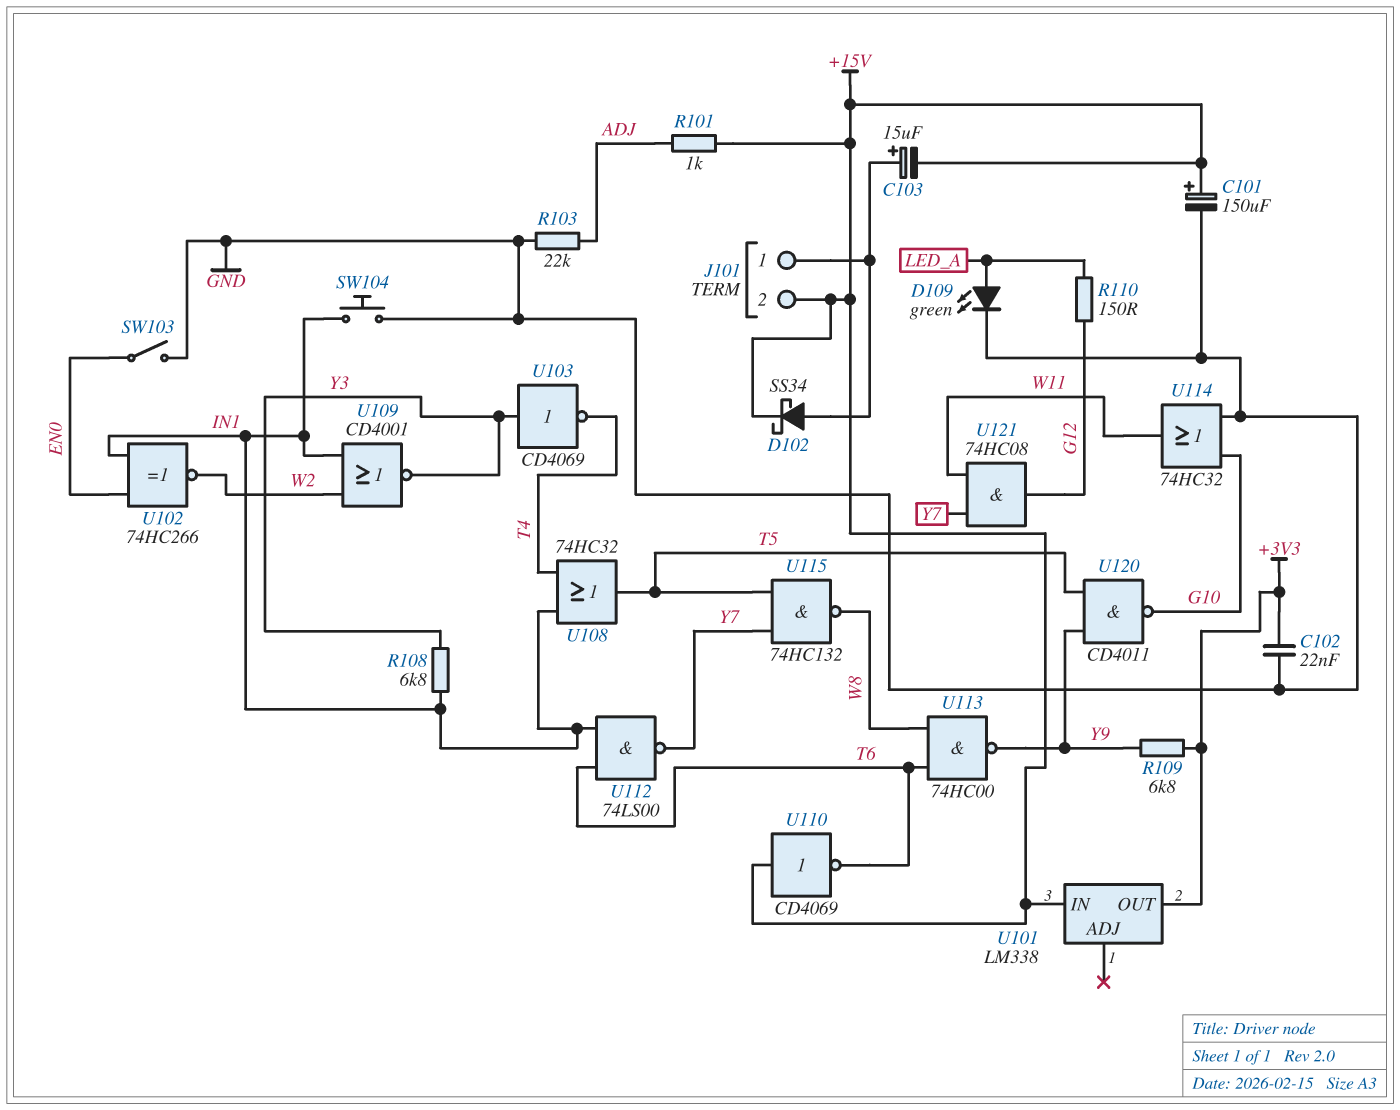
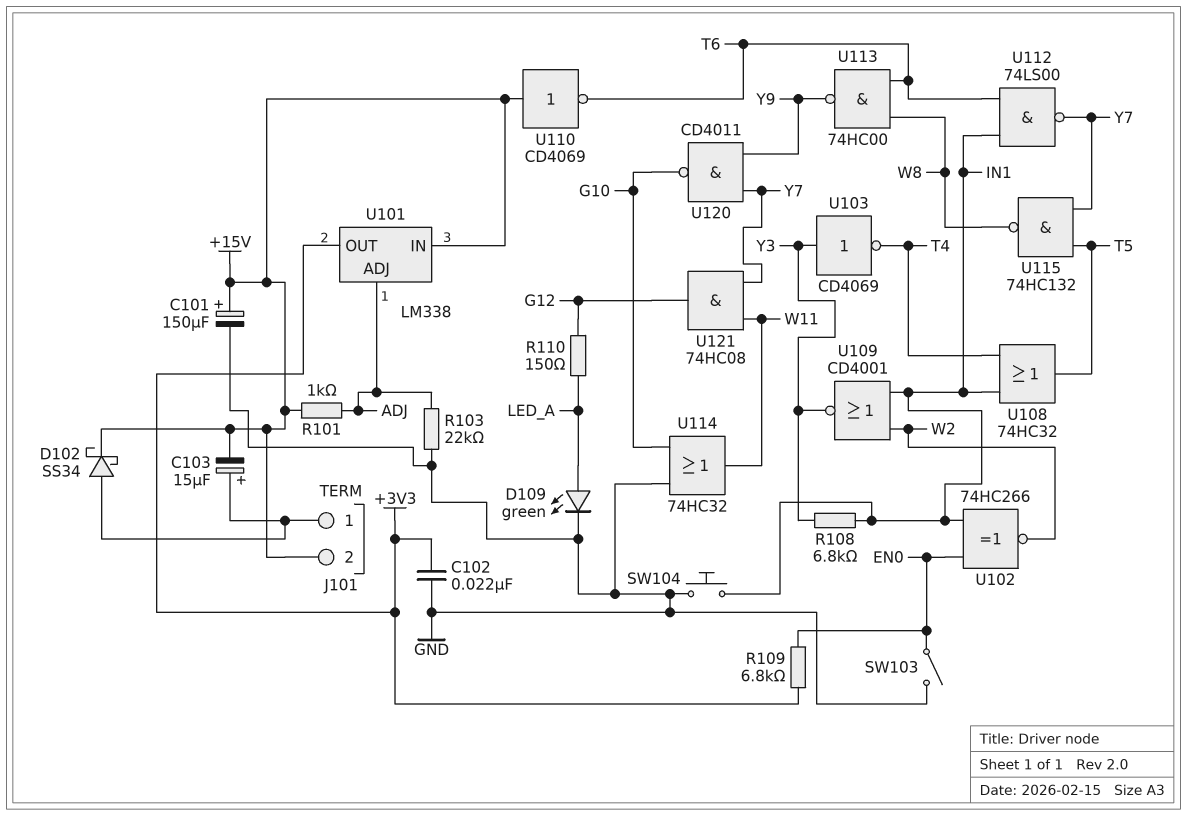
R109: 6.8k (+3V3, Y9) -> 6.8k (+3V3, EN0)
U101 pin ADJ: none -> ADJ
U120: NAND CD4011 (in T5, in Y9, out G10) -> NAND CD4011 (in Y7, in Y9, out G10)

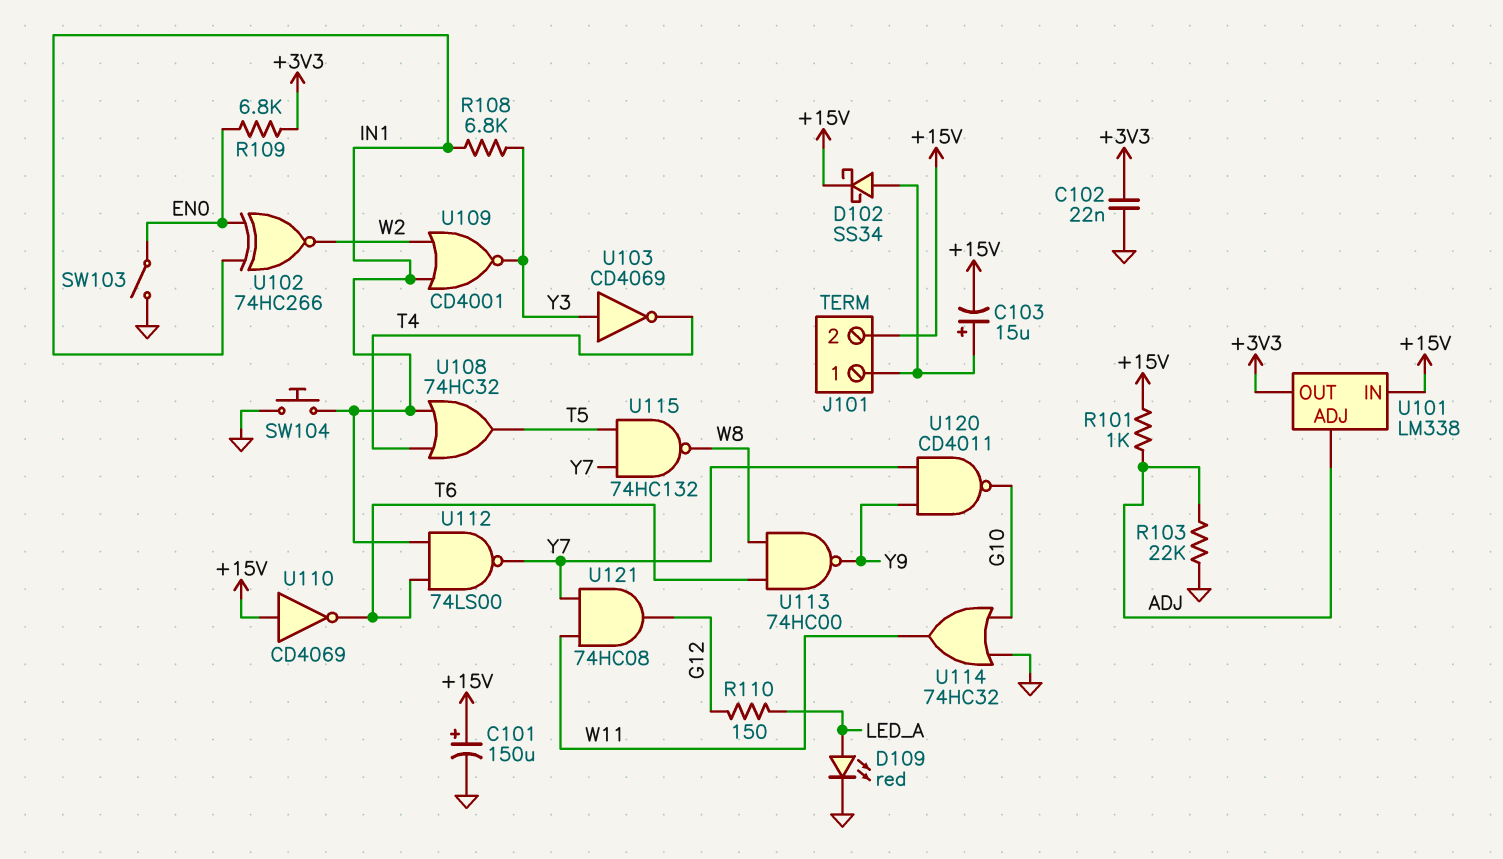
D109: LED green (A LED_A, K GND) -> LED red (A LED_A, K GND)

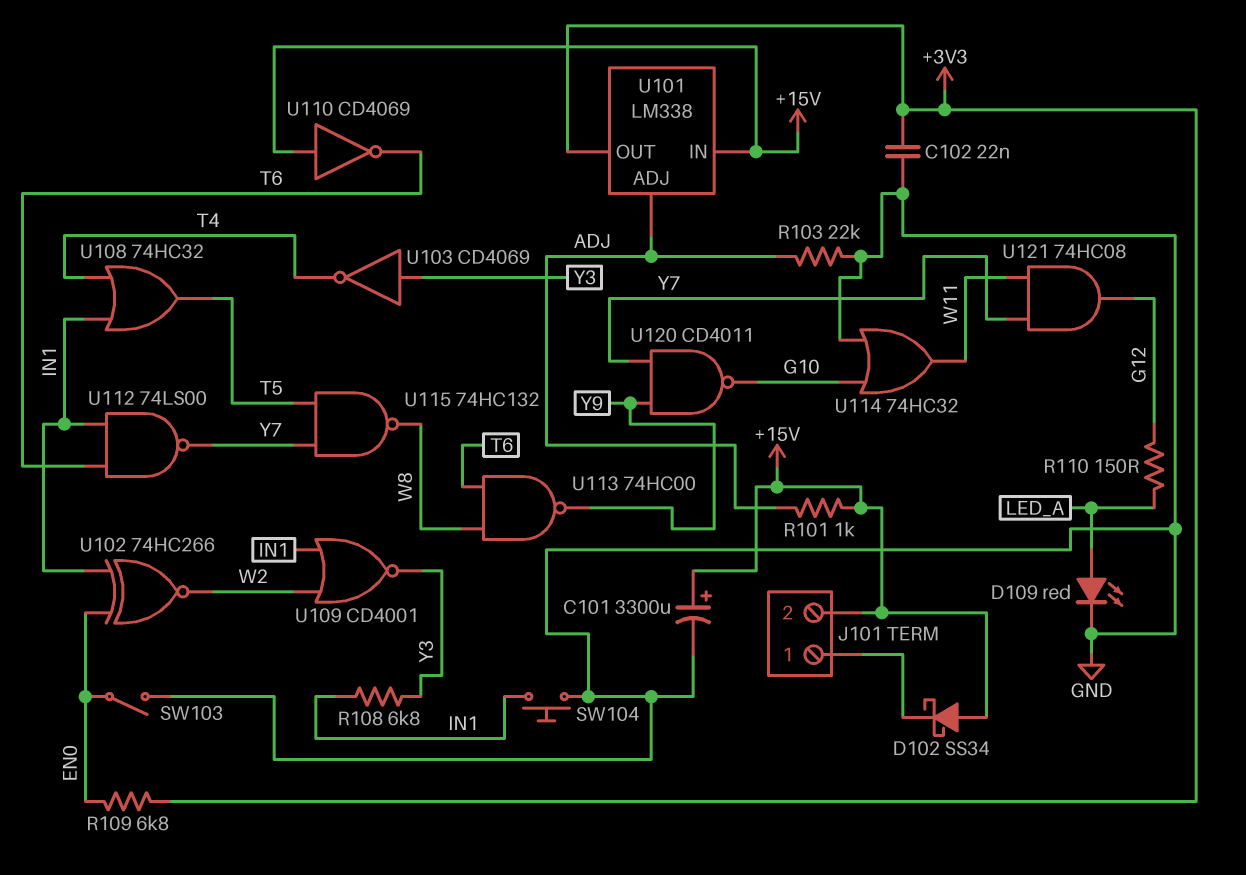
C101: 150uF (plus +15V, minus GND) -> 3300uF (plus +15V, minus GND)
C103: 15uF (plus J101/1, minus +15V) -> none
D102: schottky SS34 (A J101/1, K +15V) -> schottky SS34 (A +15V, K J101/1)

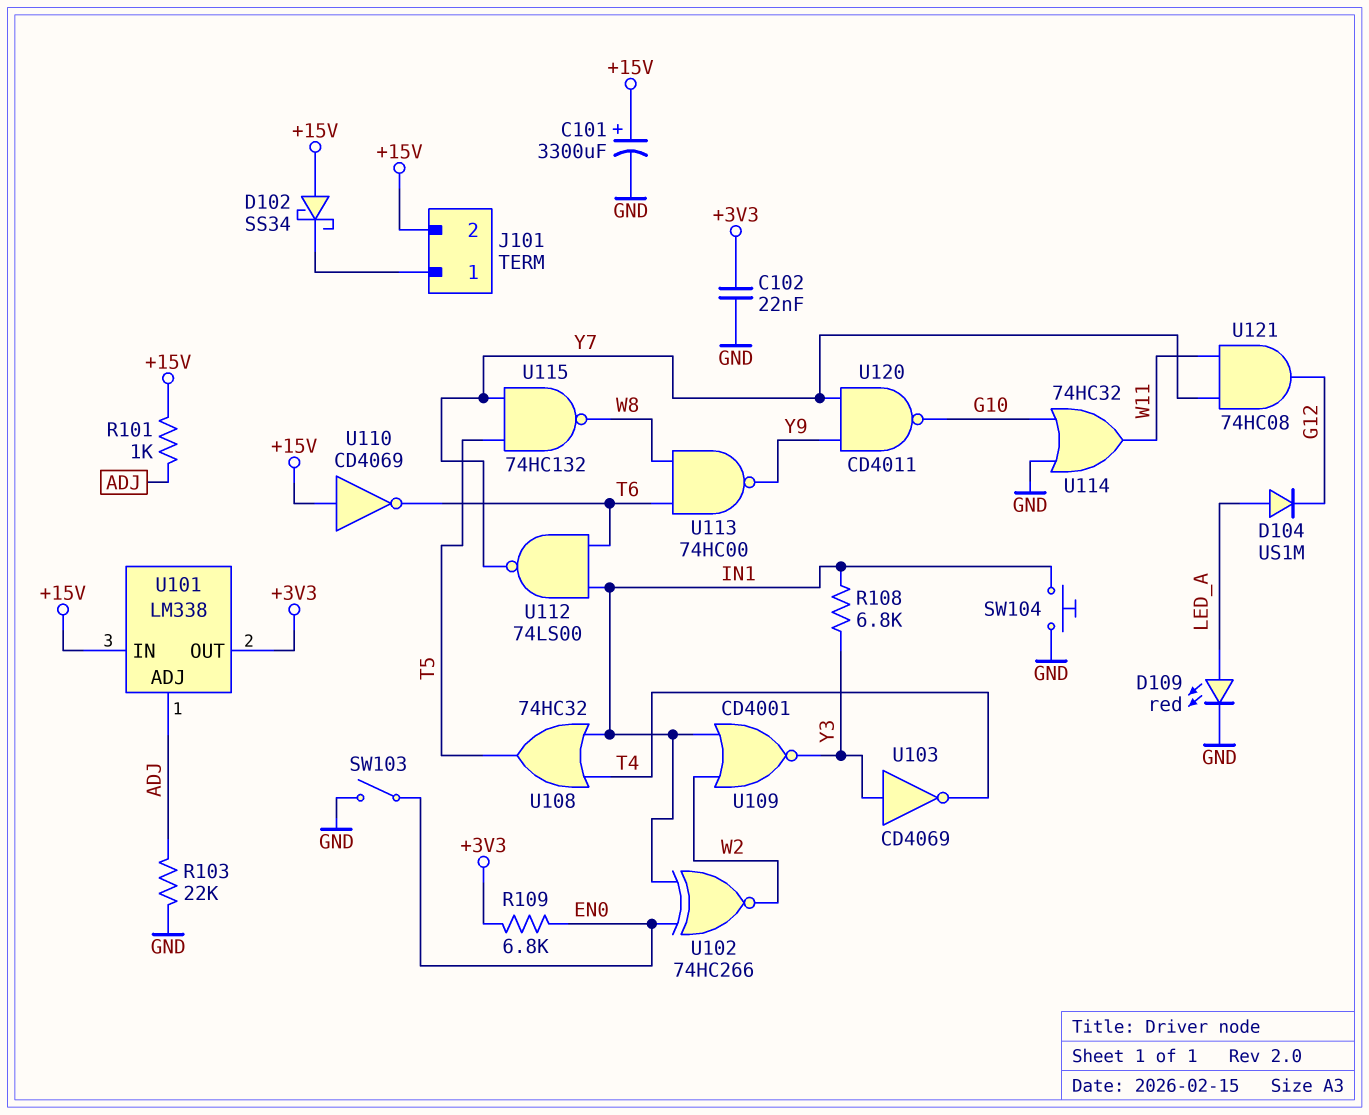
D104: none -> diode US1M (A LED_A, K G12)
R110: 150 (G12, LED_A) -> none

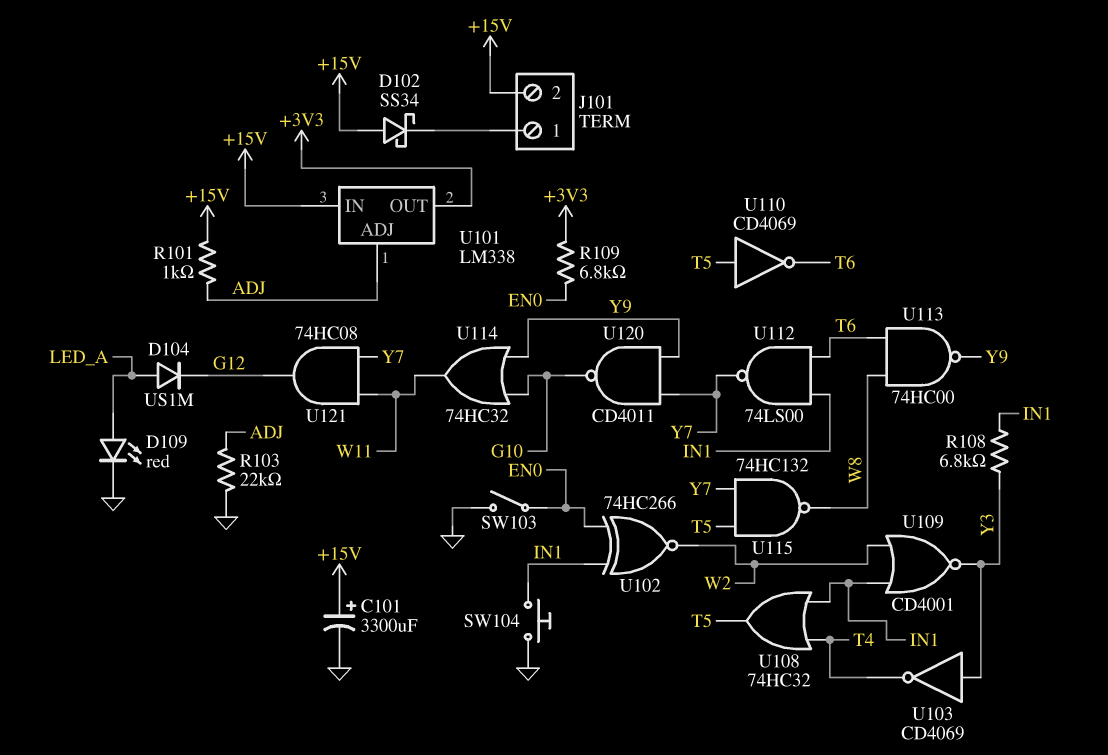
C102: 22nF (+3V3, GND) -> none
U110: NOT CD4069 (in +15V, out T6) -> NOT CD4069 (in T5, out T6)
U114: OR 74HC32 (in G10, in GND, out W11) -> OR 74HC32 (in G10, in Y9, out W11)

